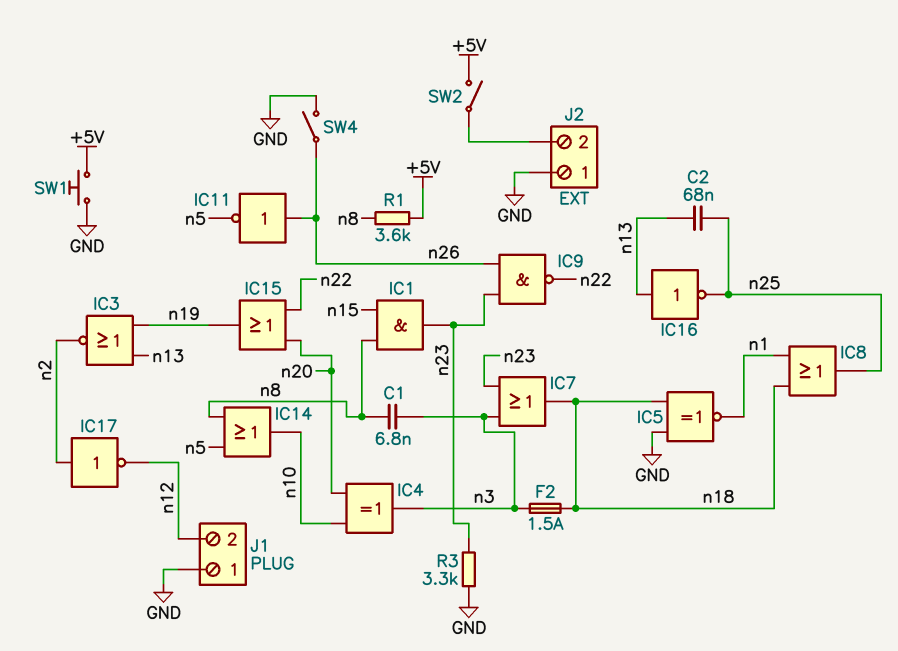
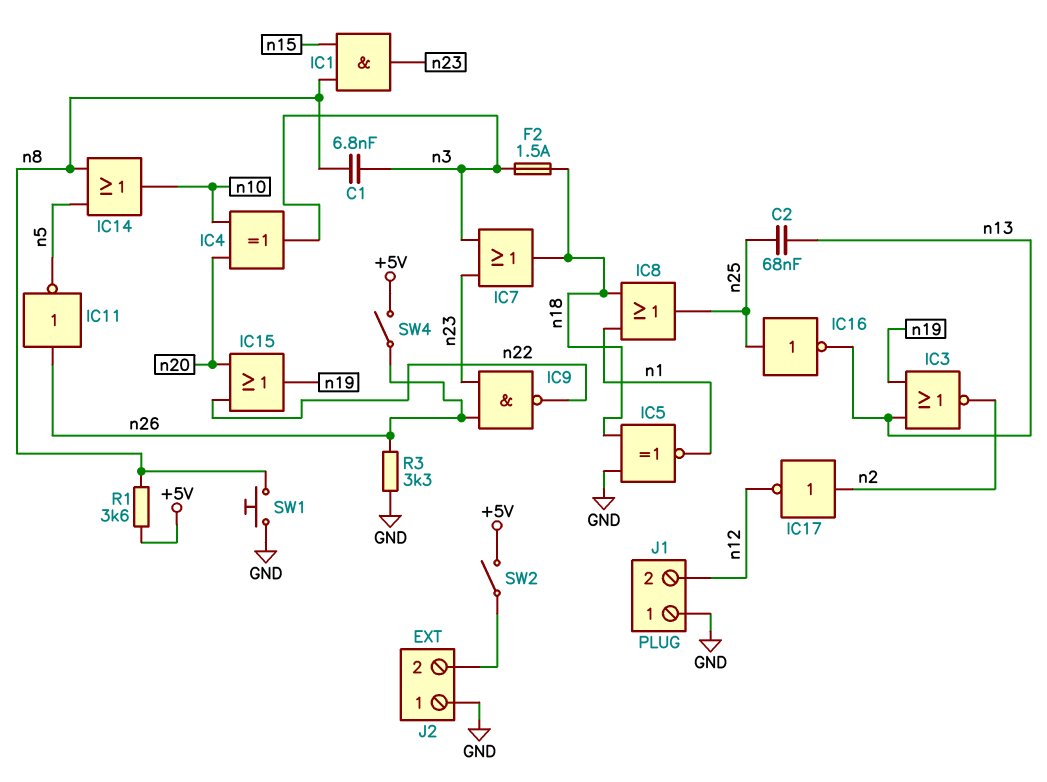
IC16: NOT (in n13, out n25) -> NOT (in n25, out n13)
R3: 3.3k (GND, n23) -> 3.3k (GND, n26)
SW1: button (+5V, GND) -> button (GND, n8)
SW4: switch (GND, n26) -> switch (+5V, n26)

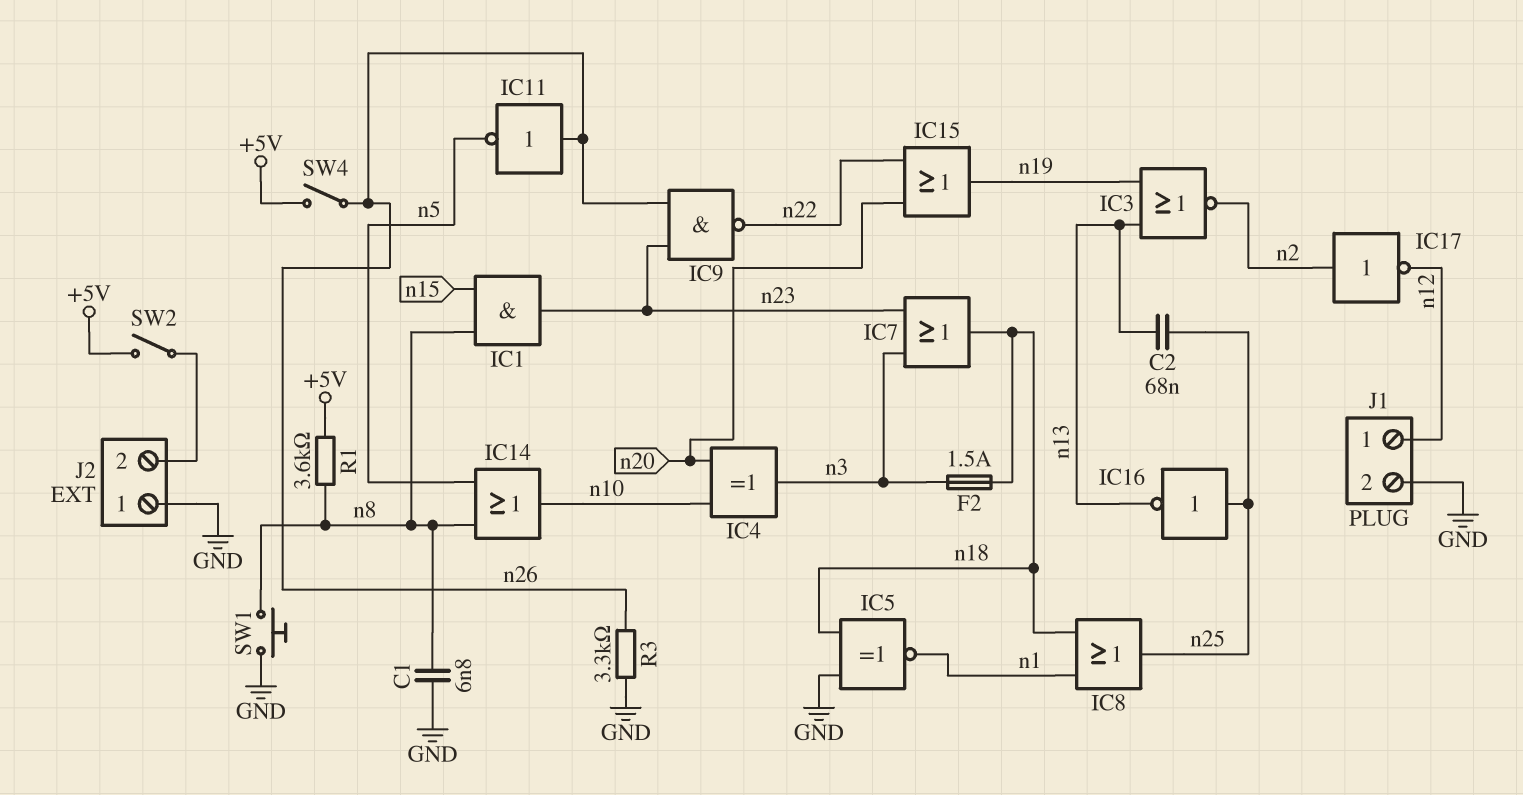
C1: 6.8nF (n3, n8) -> 6.8nF (GND, n8)
J1 pin 1: GND -> n12
J1 pin 2: n12 -> GND

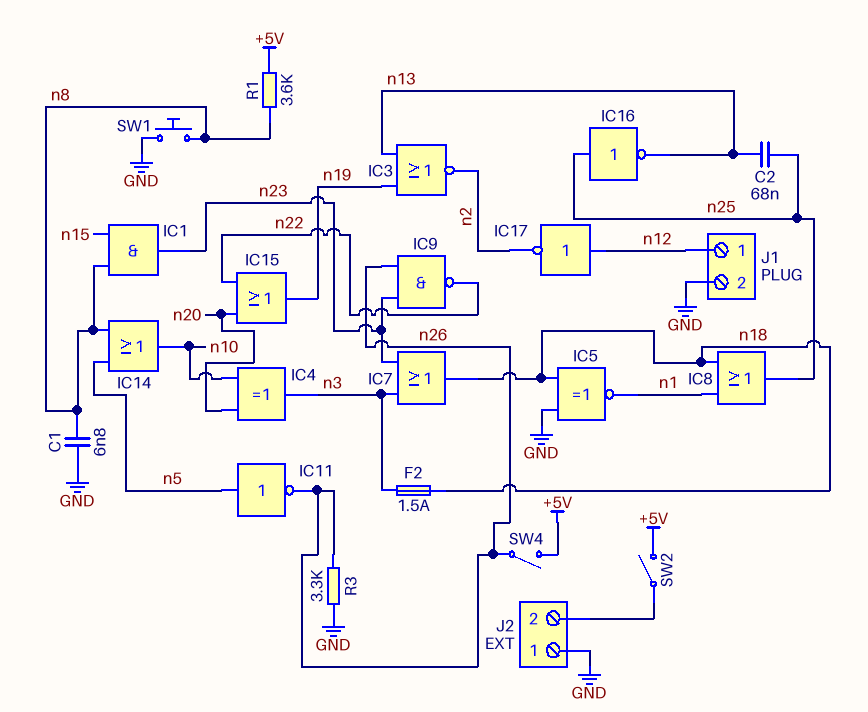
IC11: NOT (in n26, out n5) -> NOT (in n5, out n26)
IC17: NOT (in n2, out n12) -> NOT (in n12, out n2)

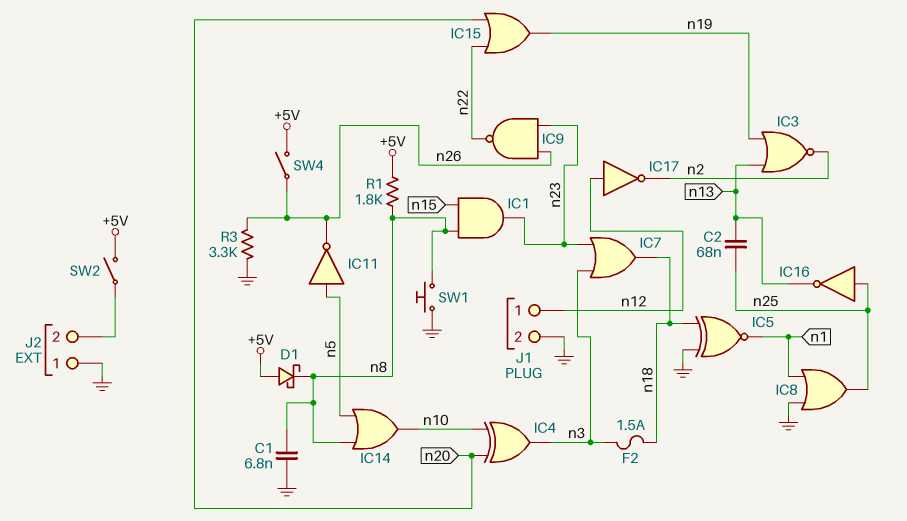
D1: none -> schottky (A +5V, K n8)
IC8: OR (in n1, in n18, out n25) -> OR (in GND, in n1, out n25)
R1: 3.6k (+5V, n8) -> 1.8k (+5V, n8)

